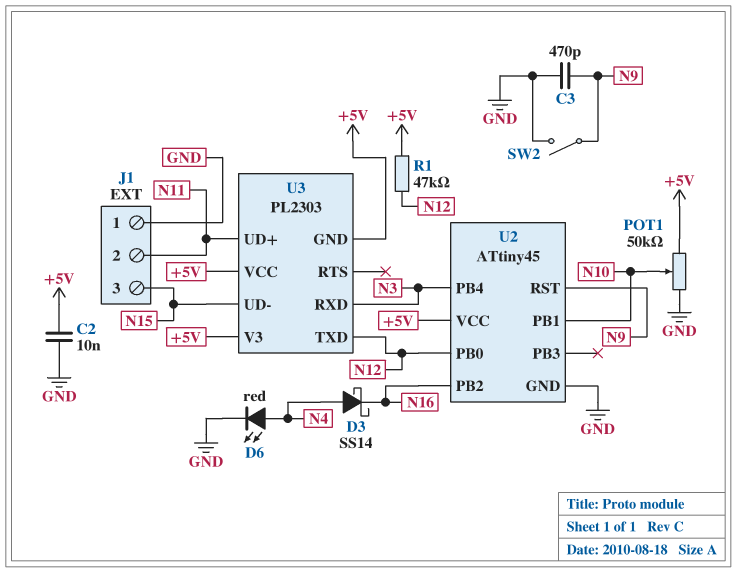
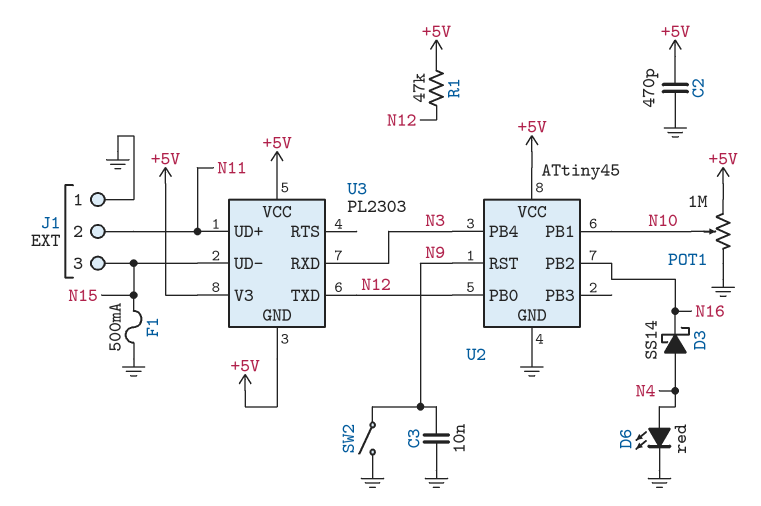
C2: 10nF (+5V, GND) -> 470pF (+5V, GND)
C3: 470pF (GND, N9) -> 10nF (GND, N9)
F1: none -> 500mA (GND, N15)
POT1: 50k (+5V, GND, wiper N10) -> 1M (+5V, GND, wiper N10)

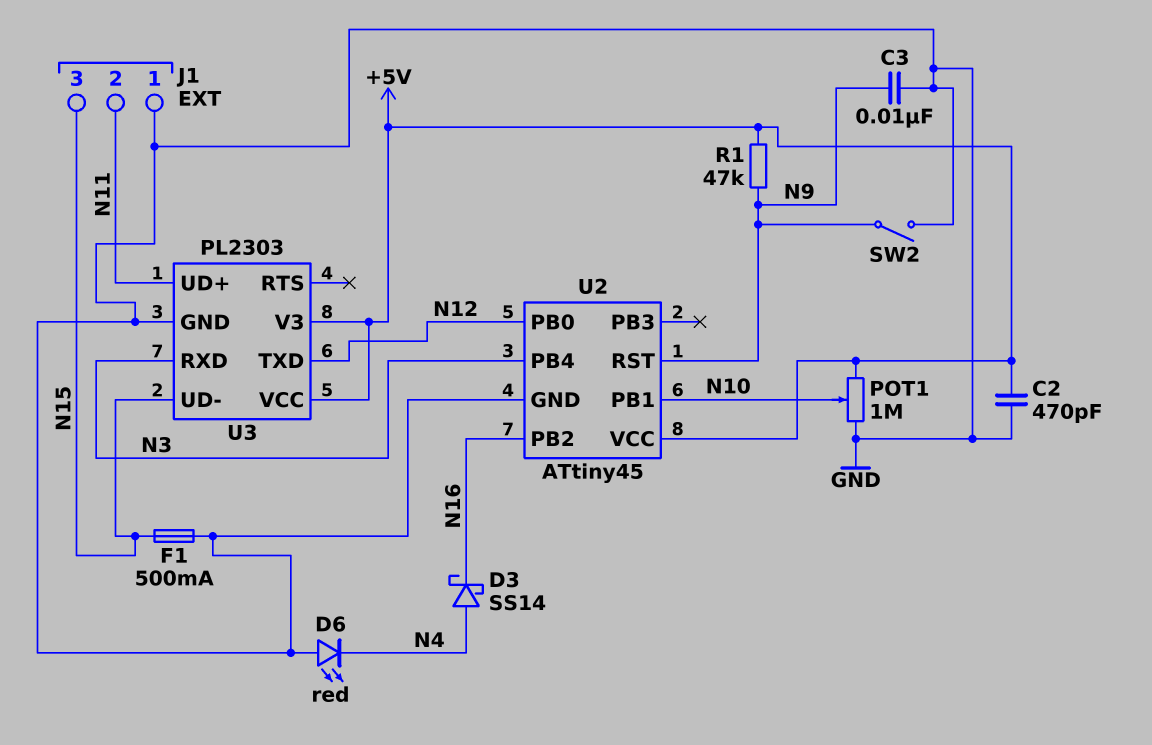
D6: LED red (A N4, K GND) -> LED red (A GND, K N4)
R1: 47k (+5V, N12) -> 47k (+5V, N9)
U3 pin GND: +5V -> GND

